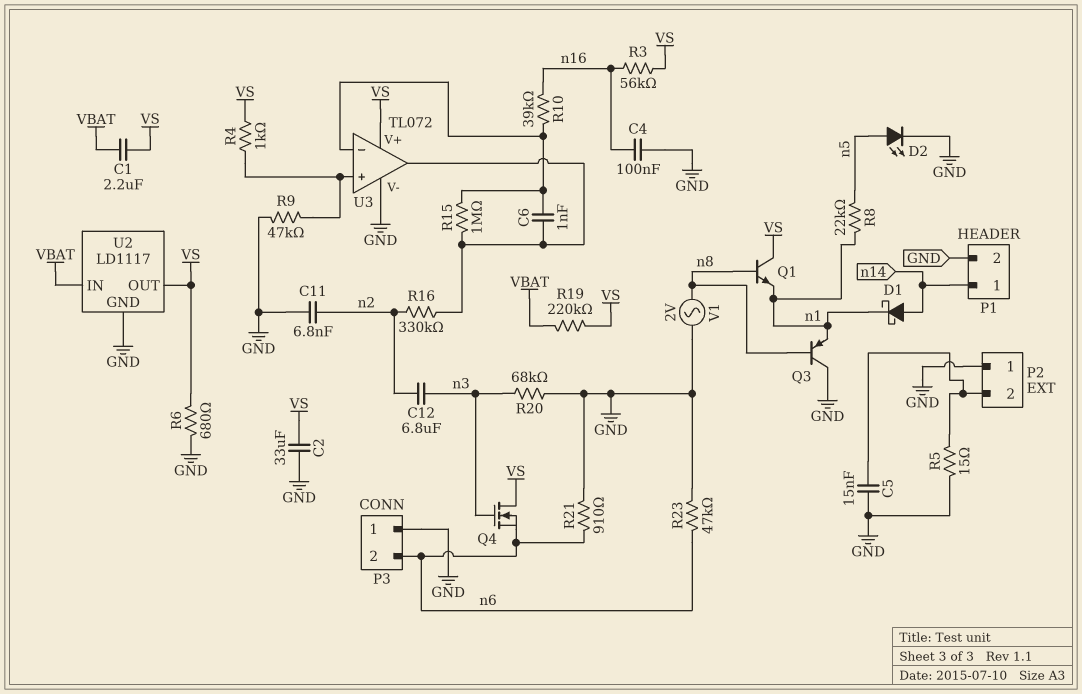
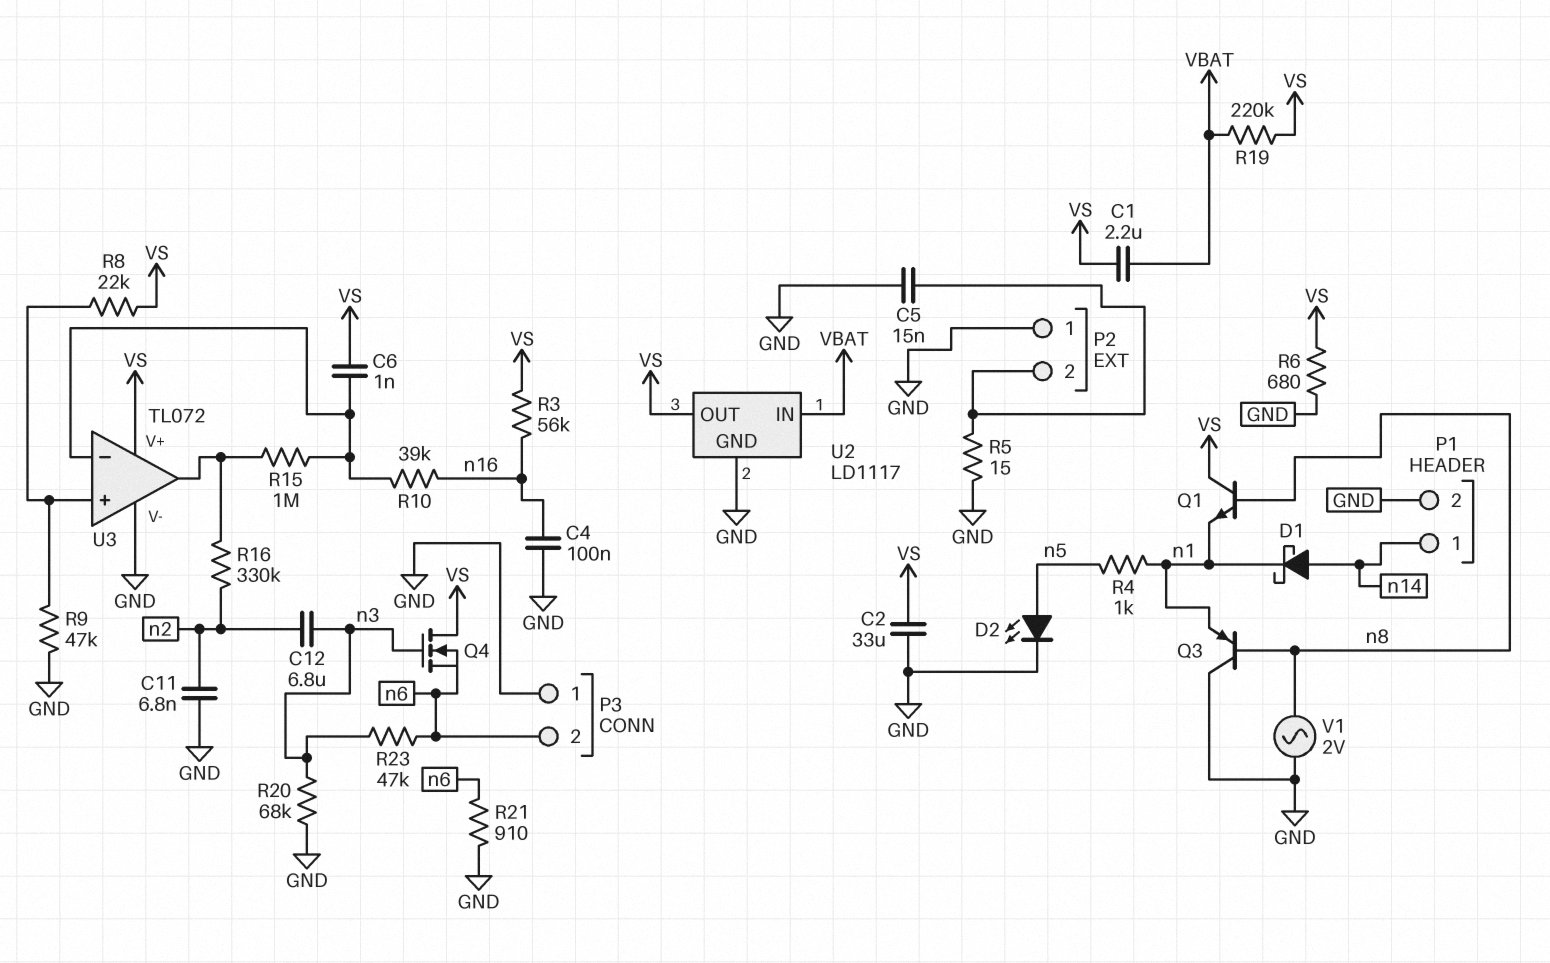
C6: 1nF (U3/in-, U3/out) -> 1nF (U3/in-, VS)
R4: 1k (U3/in+, VS) -> 1k (n1, n5)
R8: 22k (n1, n5) -> 22k (U3/in+, VS)
R23: 47k (GND, n6) -> 47k (n3, n6)

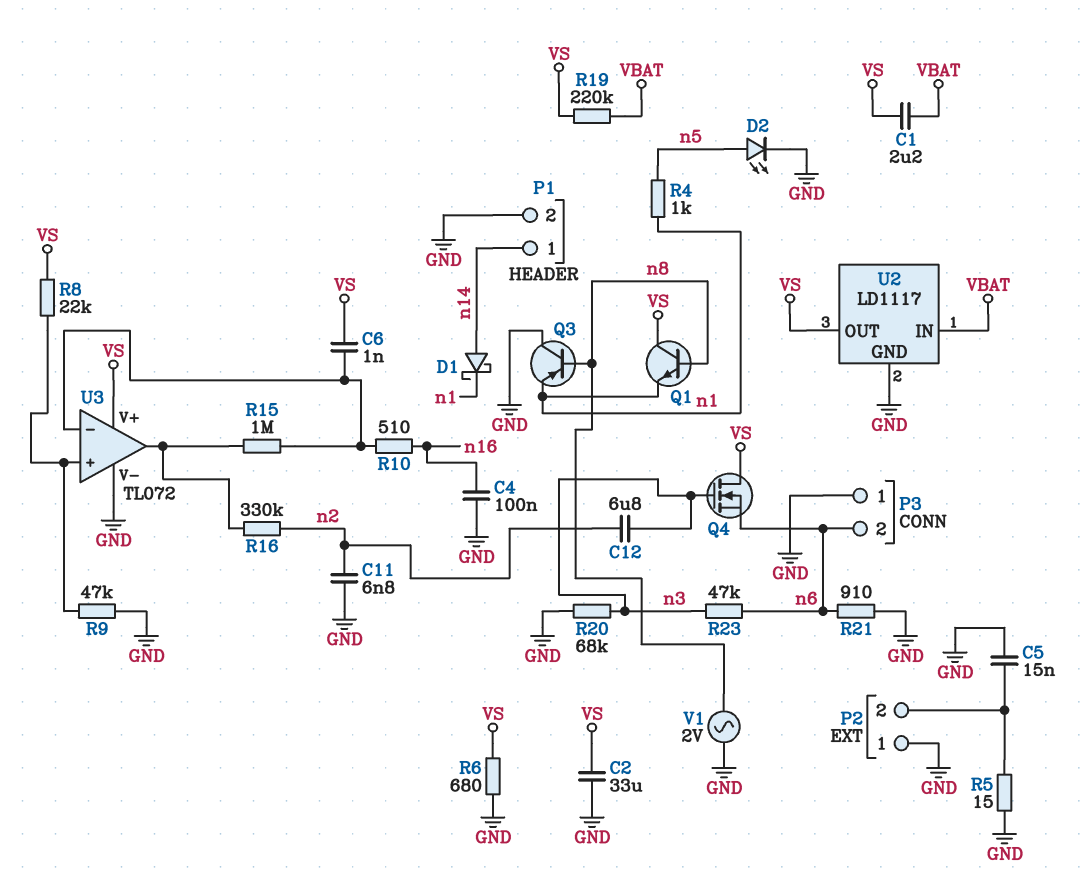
R3: 56k (VS, n16) -> none
R10: 39k (U3/in-, n16) -> 510 (U3/in-, n16)

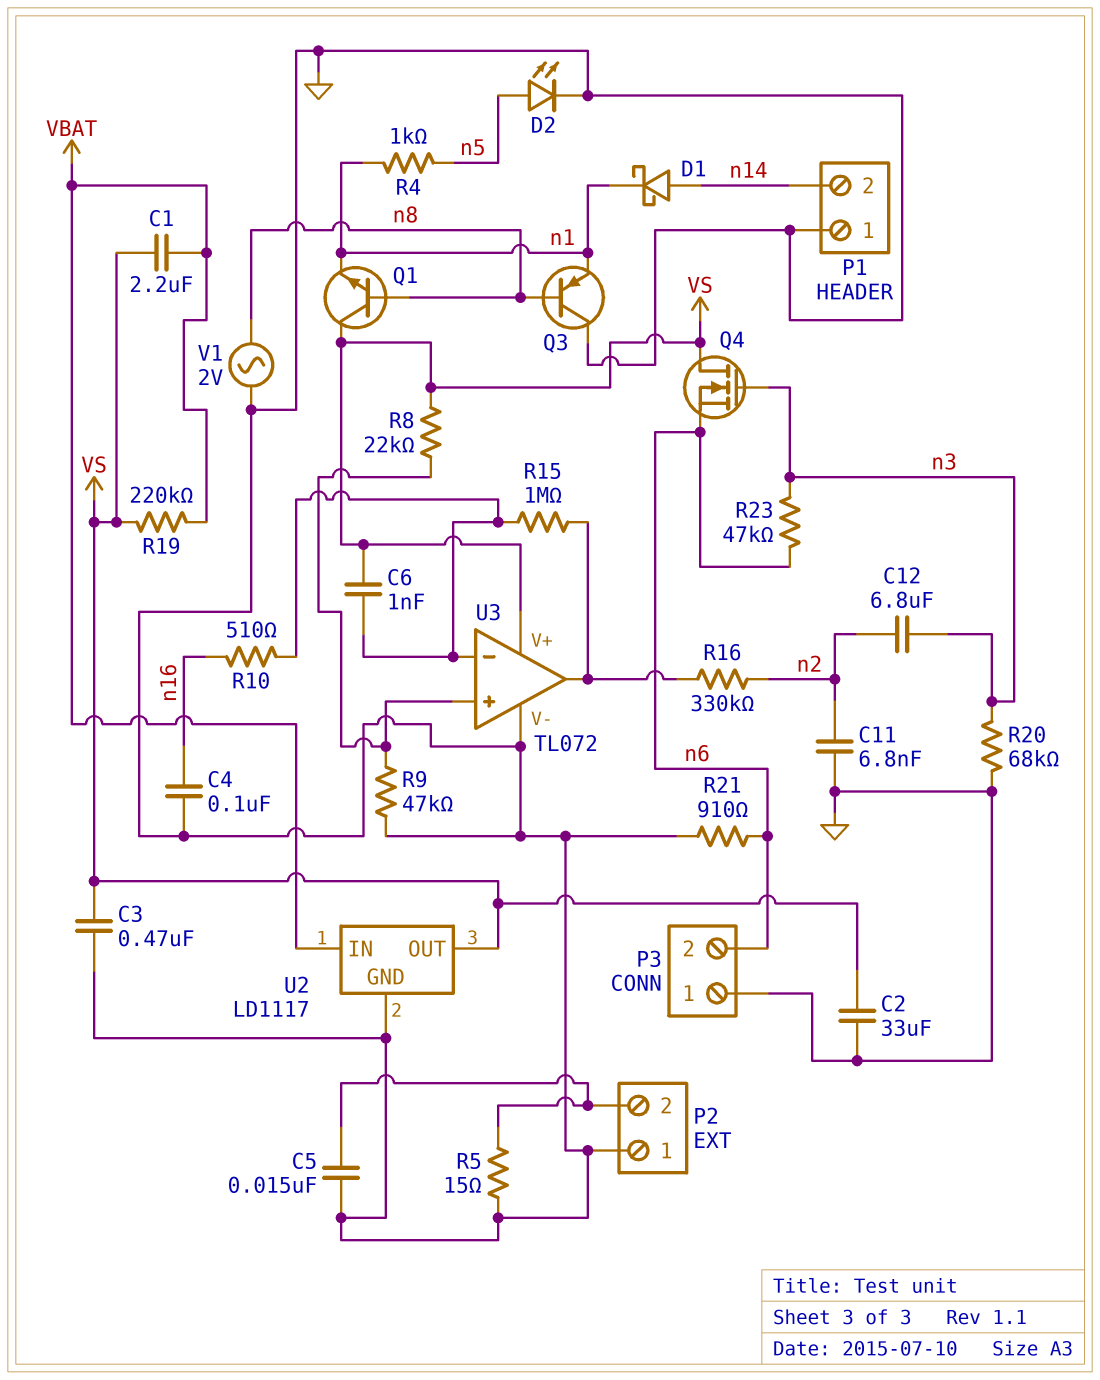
C3: none -> 470nF (GND, VS)
P1 pin 1: n14 -> GND
P1 pin 2: GND -> n14
R6: 680 (GND, VS) -> none

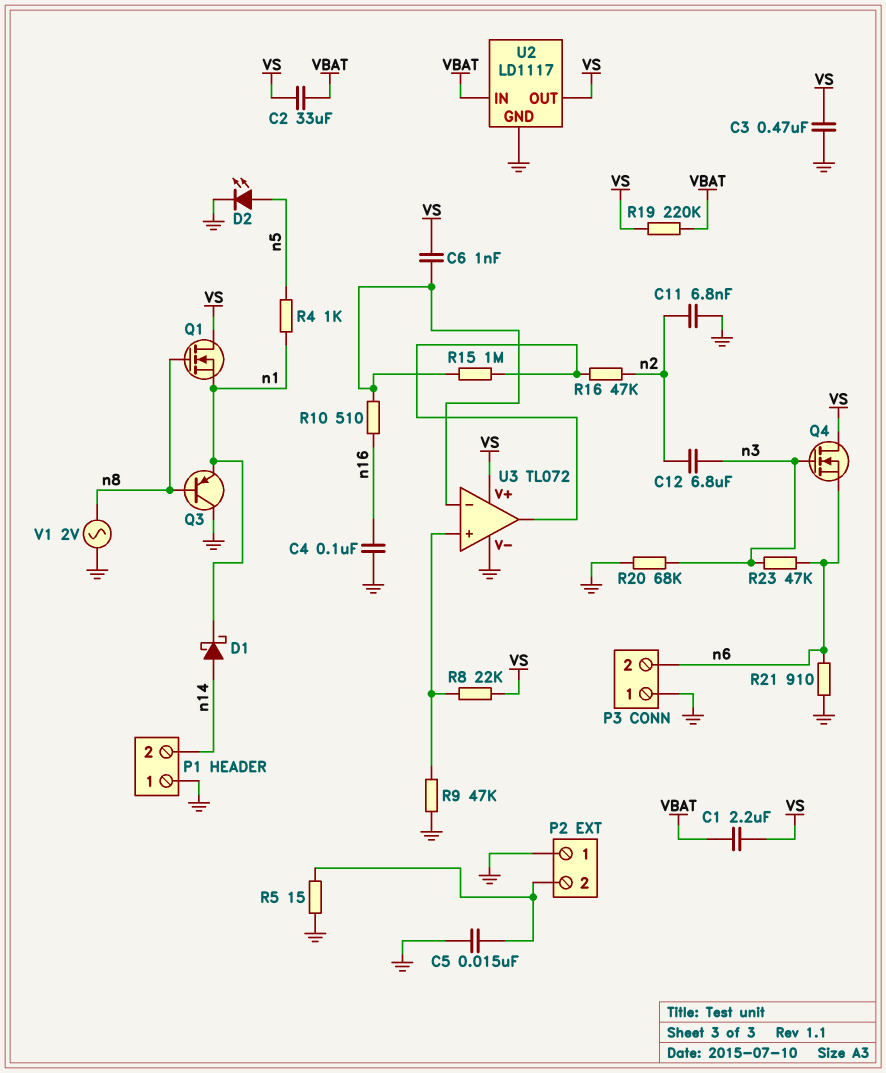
C2: 33uF (GND, VS) -> 33uF (VBAT, VS)
Q1: NPN (B n8, C VS, E n1) -> NMOS (G n8, D VS, S n1)
R16: 330k (U3/out, n2) -> 47k (U3/out, n2)

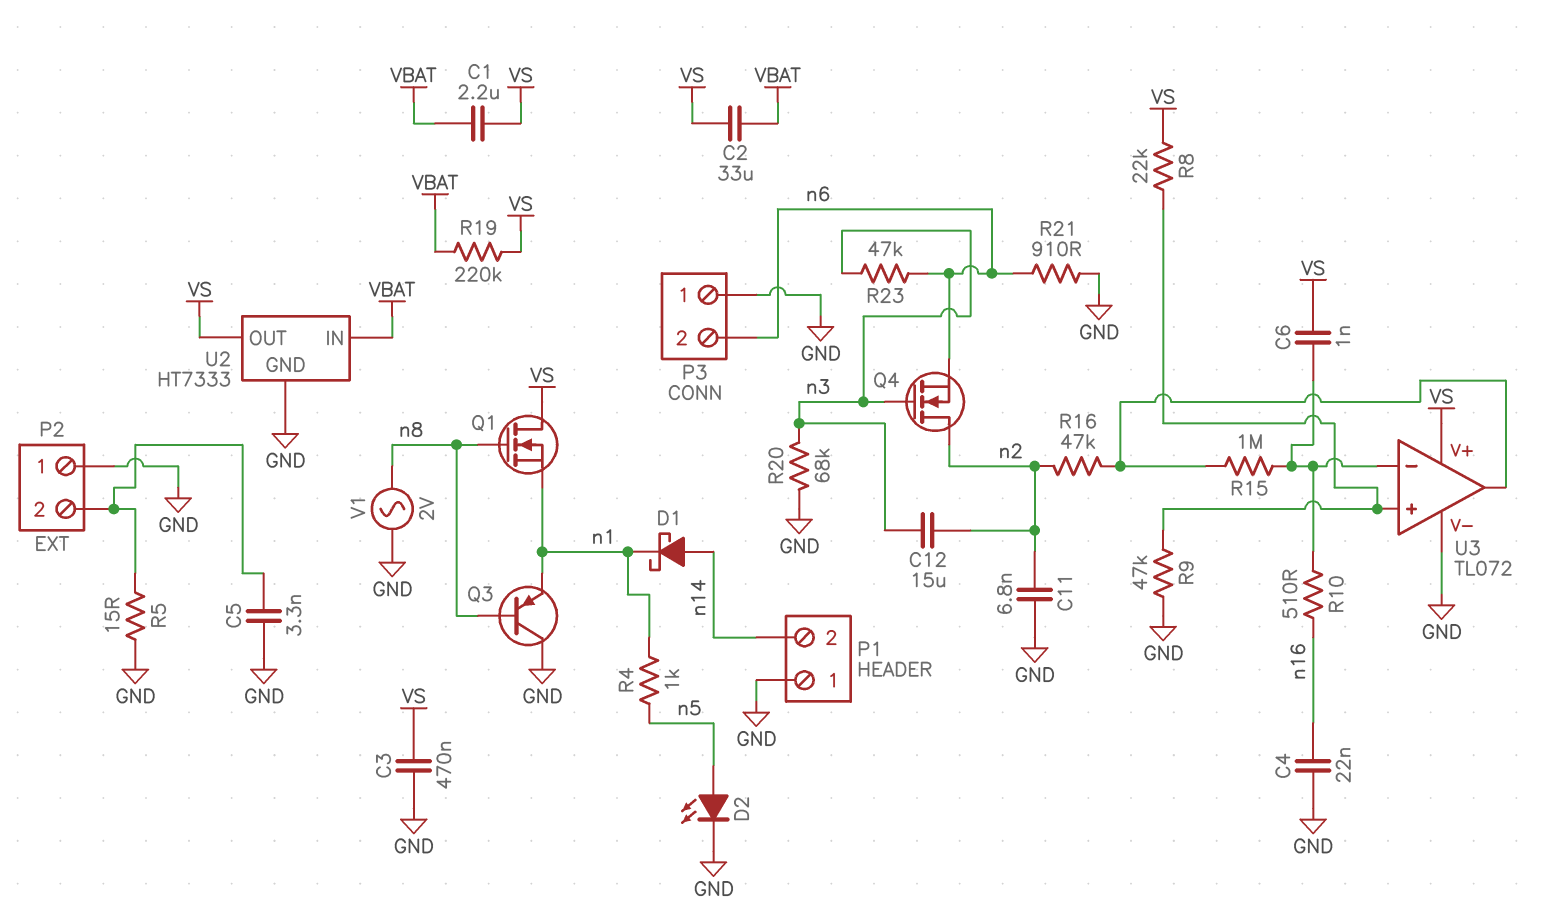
C4: 100nF (GND, n16) -> 22nF (GND, n16)
C5: 15nF (GND, P2/2) -> 3.3nF (GND, P2/2)
C12: 6.8uF (n2, n3) -> 15uF (n2, n3)
Q4: NMOS (G n3, D VS, S n6) -> NMOS (G n3, D n2, S n6)
U2: LD1117 -> HT7333

